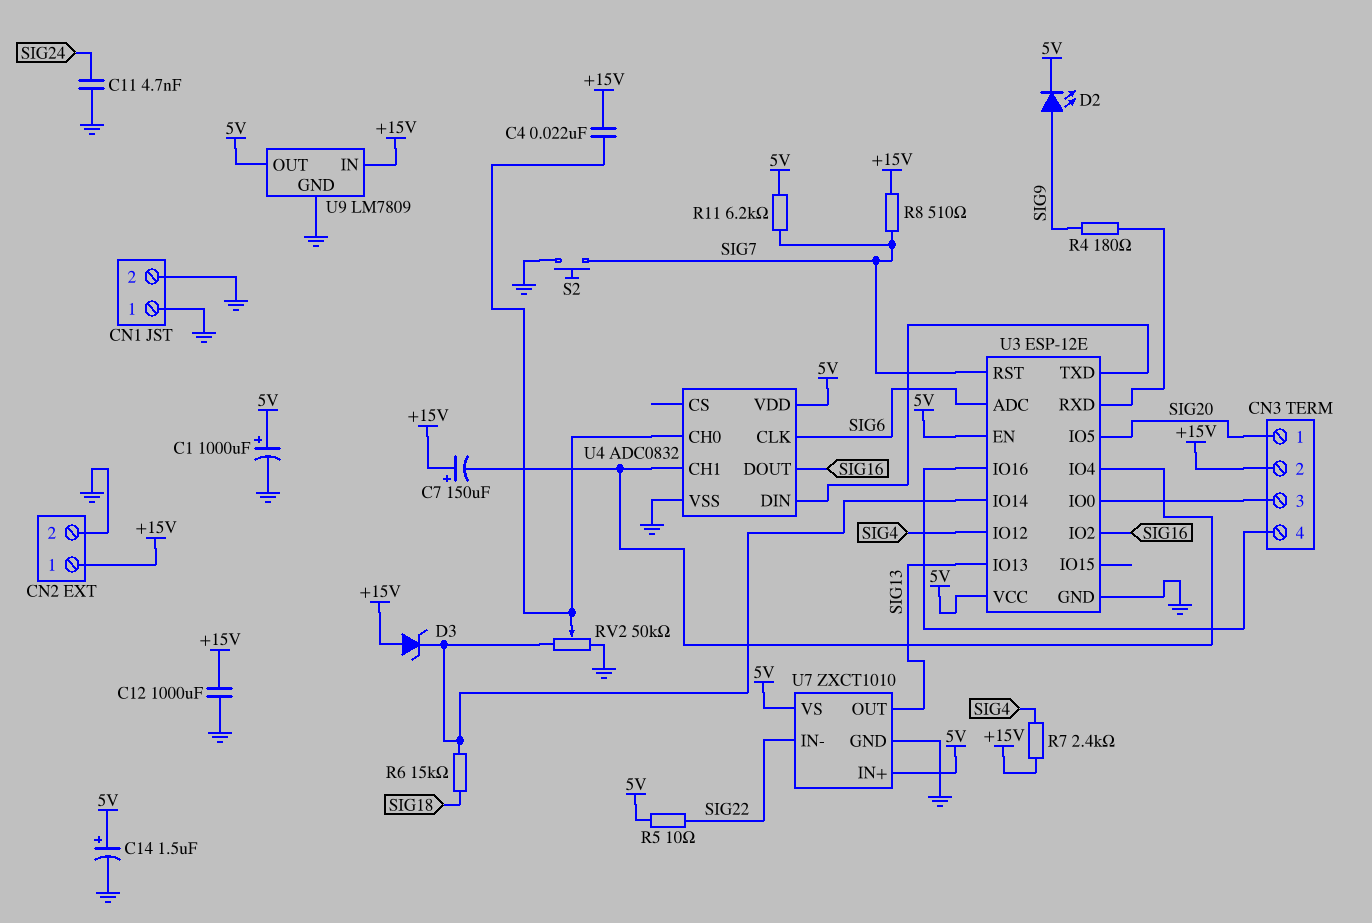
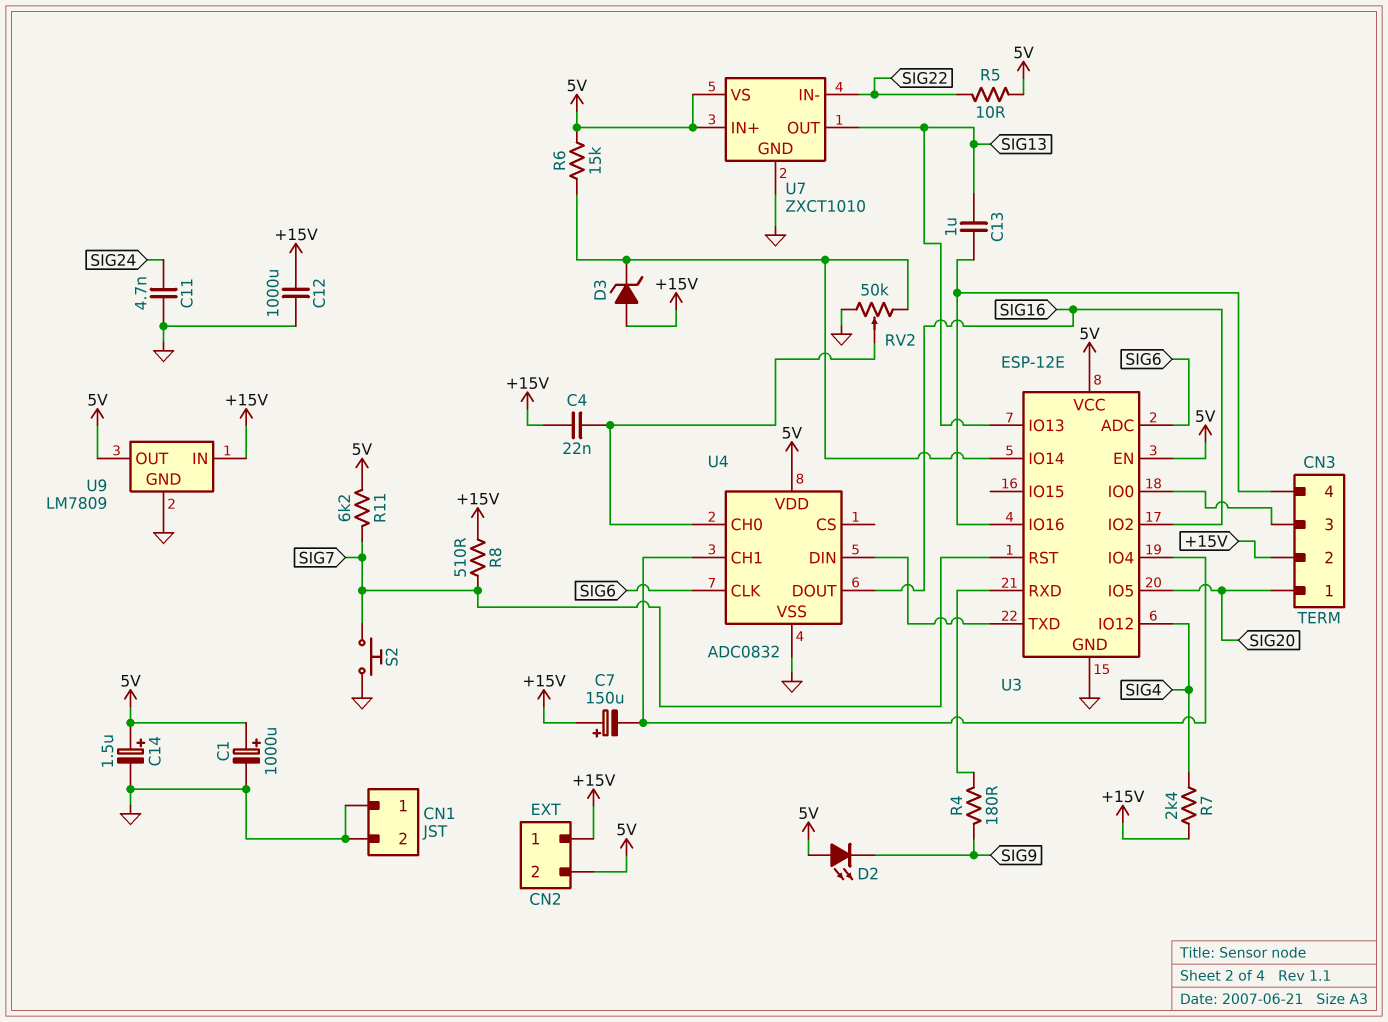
C13: none -> 1uF (CN3/4, SIG13)
CN2 pin 2: GND -> 5V
D2: LED (A SIG9, K 5V) -> LED (A 5V, K SIG9)
R6: 15k (SIG18, U3/IO14) -> 15k (5V, U3/IO14)

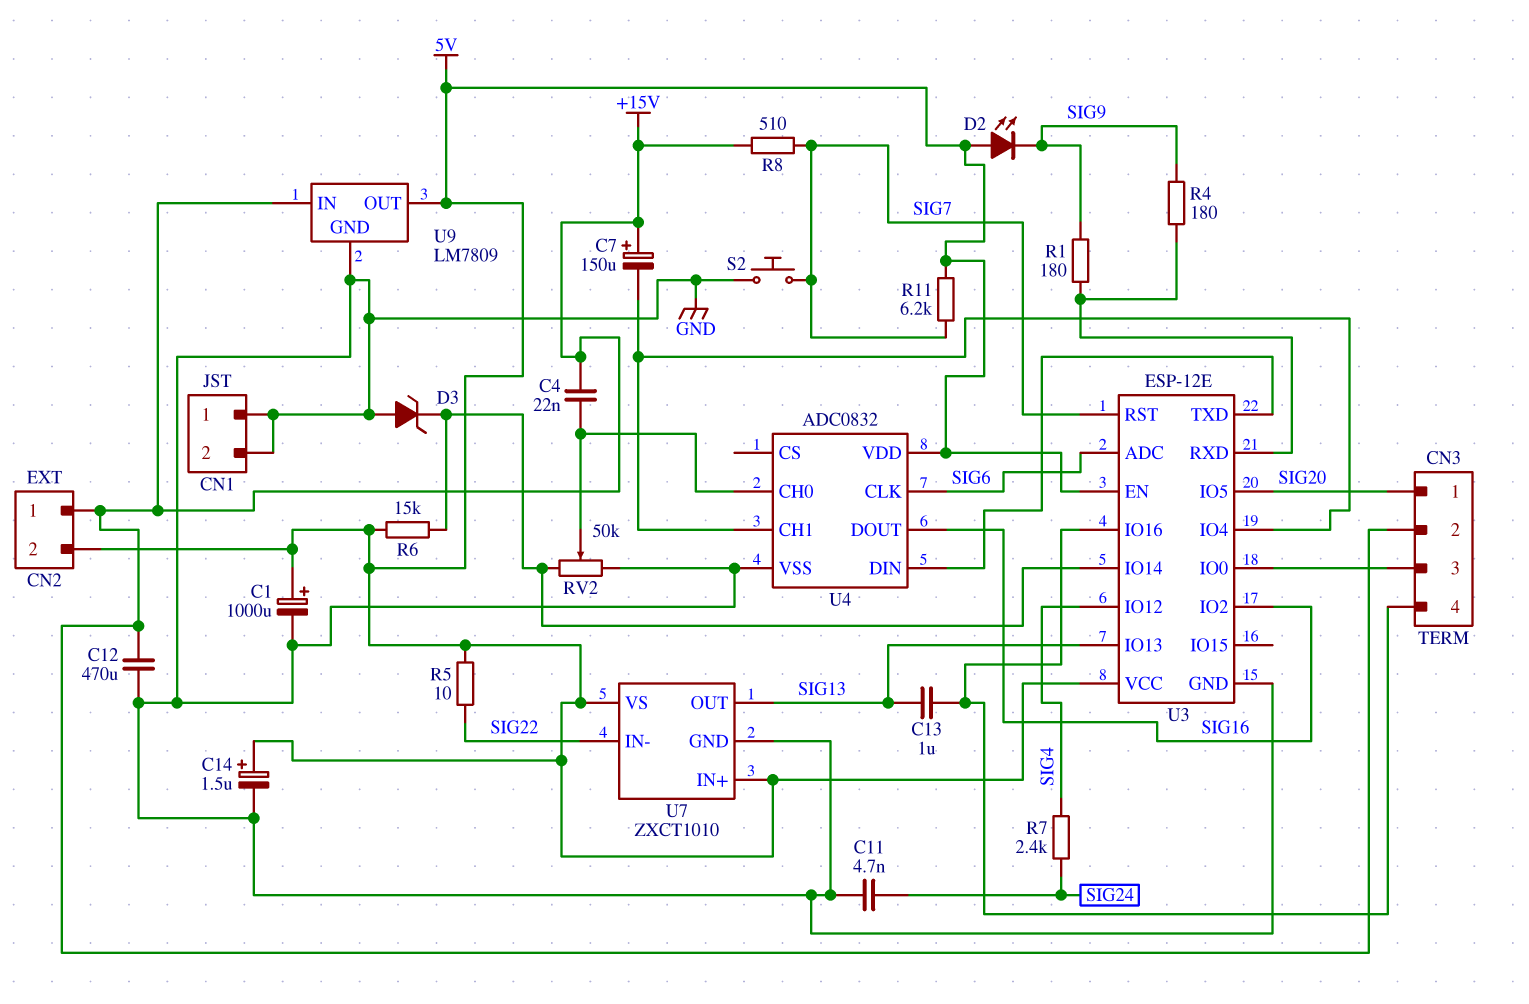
C12: 1000uF (+15V, GND) -> 470uF (+15V, GND)
D3: zener (A +15V, K U3/IO14) -> zener (A GND, K U3/IO14)
R1: none -> 180 (SIG9, U3/RXD)
R7: 2.4k (+15V, SIG4) -> 2.4k (SIG4, SIG24)

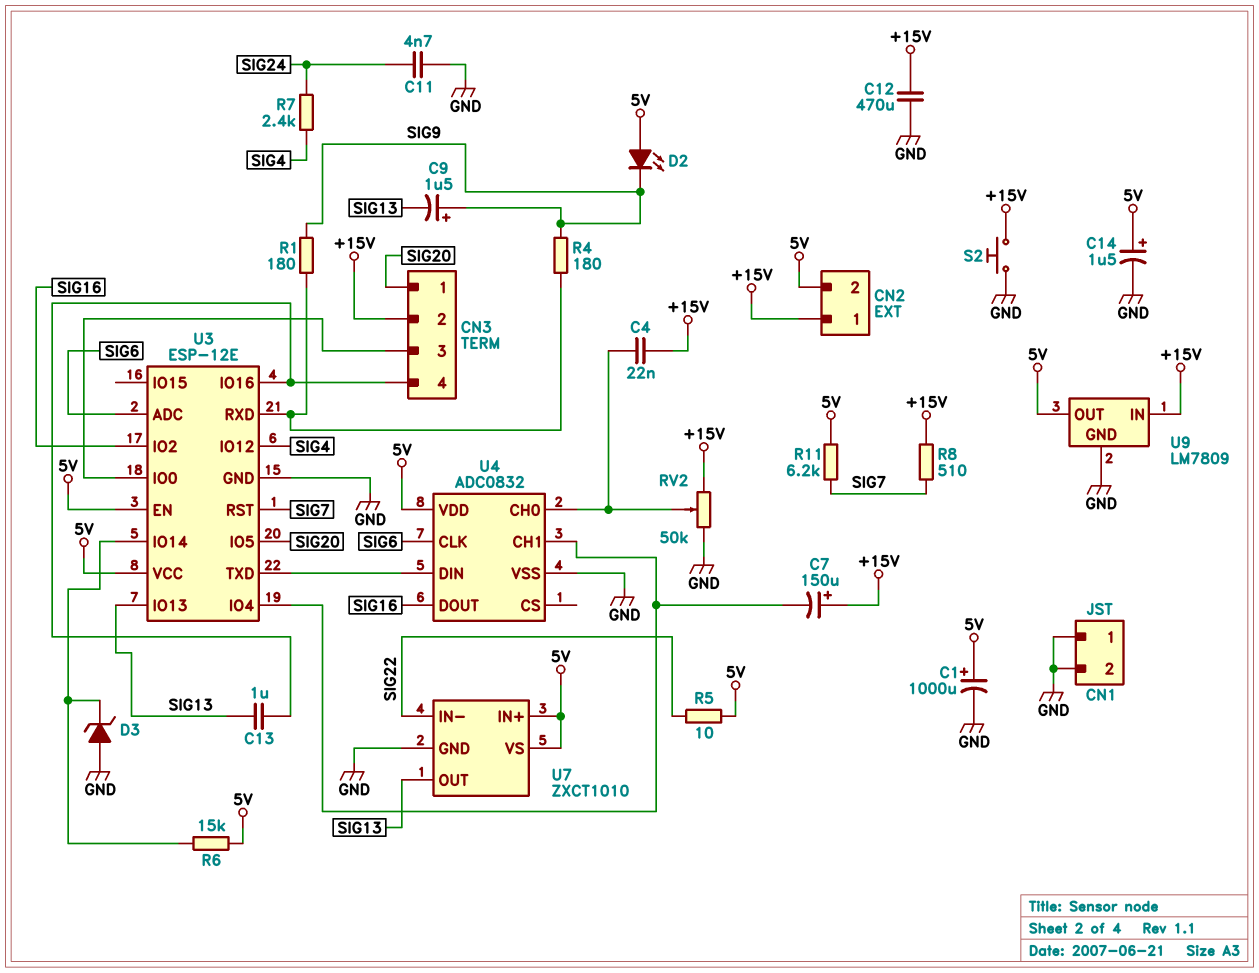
C9: none -> 1.5uF (plus SIG9, minus SIG13)
RV2: 50k (GND, U3/IO14, wiper U4/CH0) -> 50k (+15V, GND, wiper U4/CH0)
S2: button (GND, SIG7) -> button (+15V, GND)

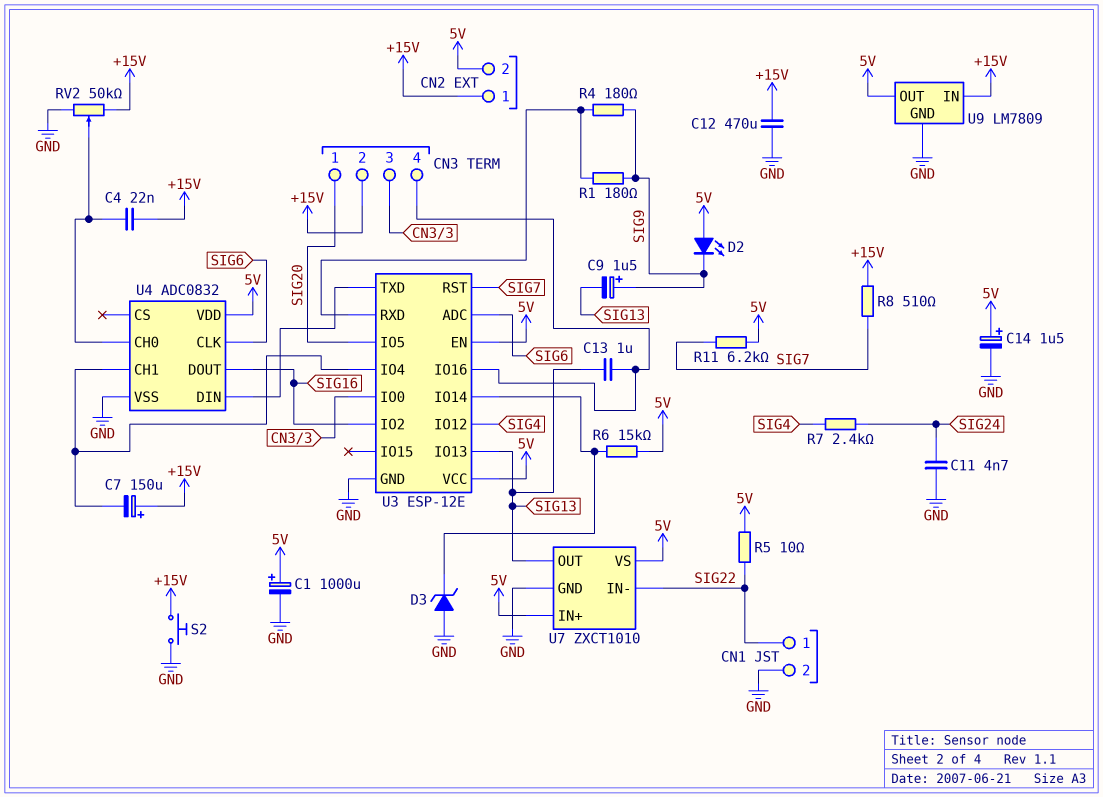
CN1 pin 1: GND -> SIG22

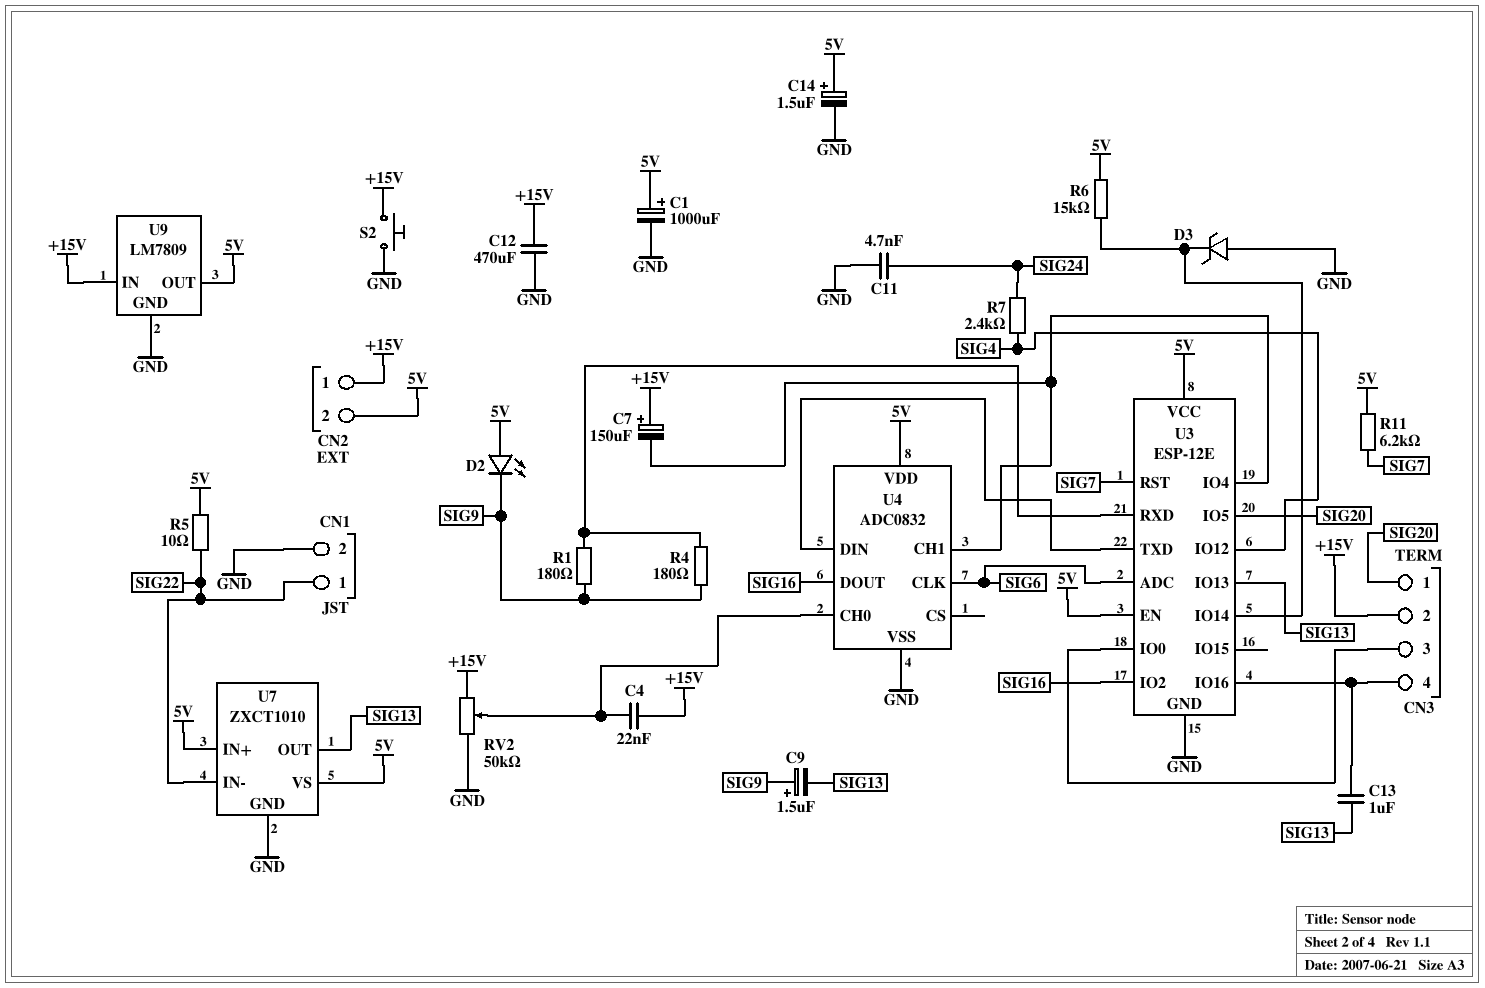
R8: 510 (+15V, SIG7) -> none

